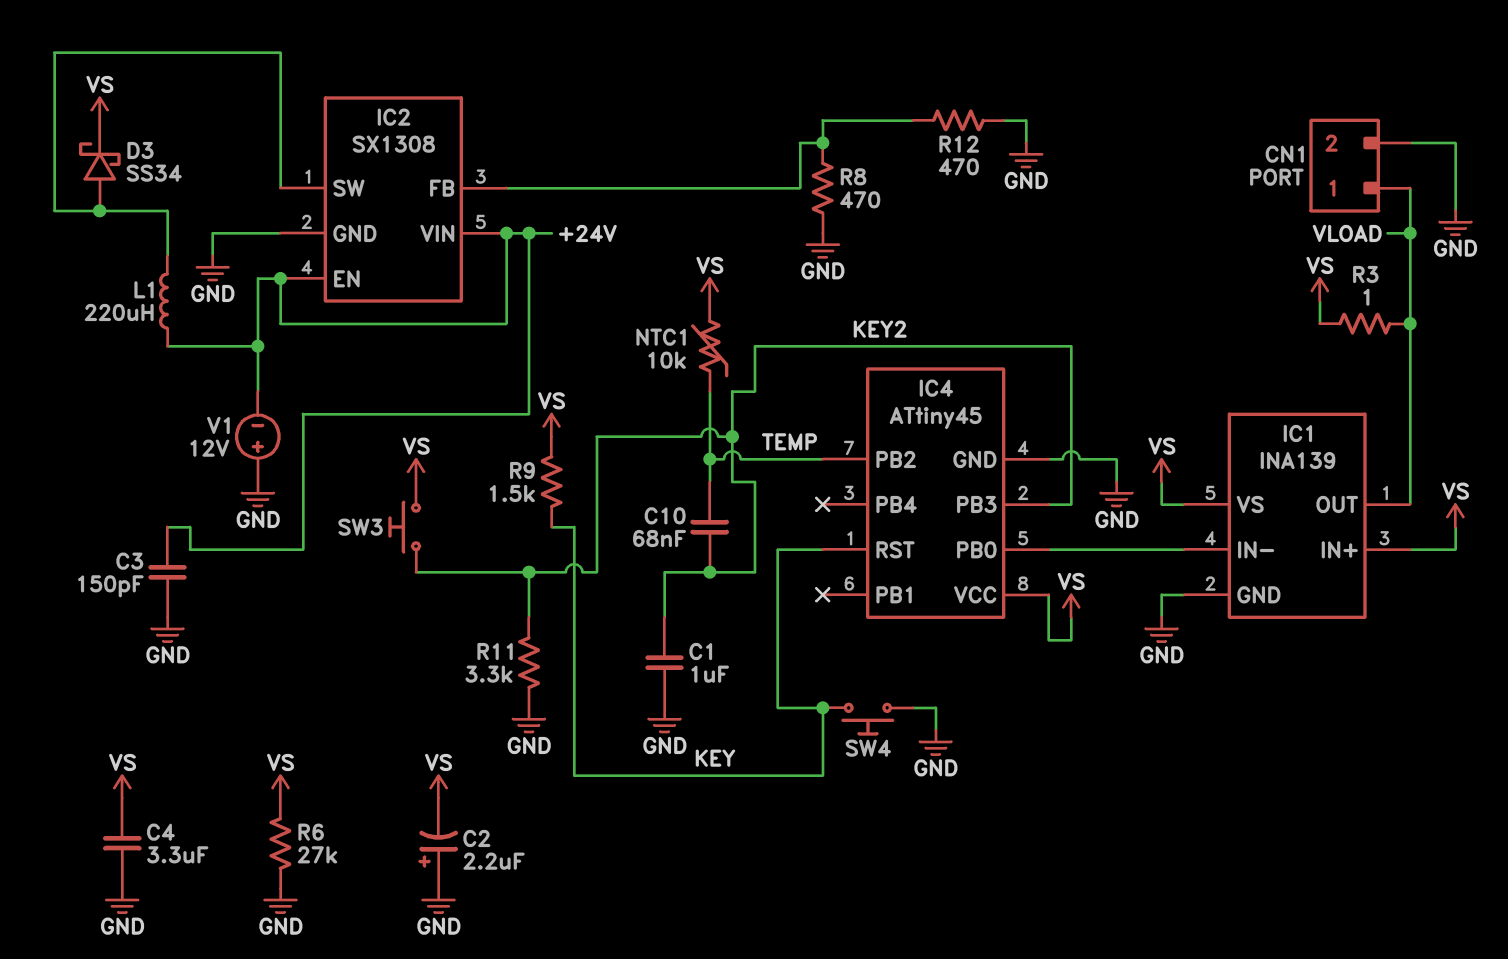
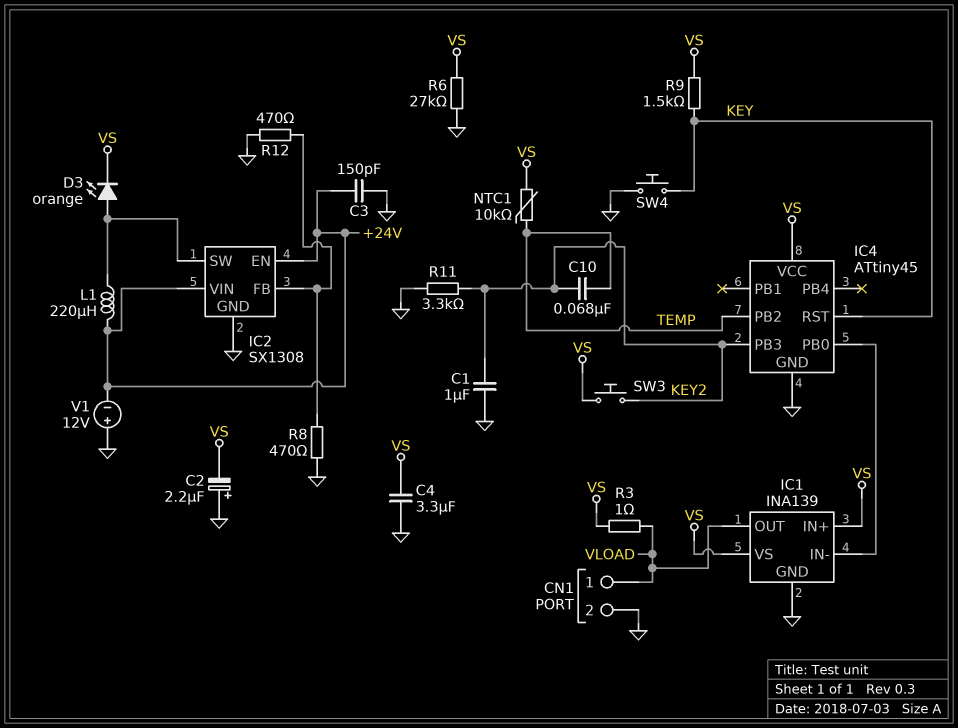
D3: schottky SS34 (A IC2/SW, K VS) -> LED orange (A IC2/SW, K VS)

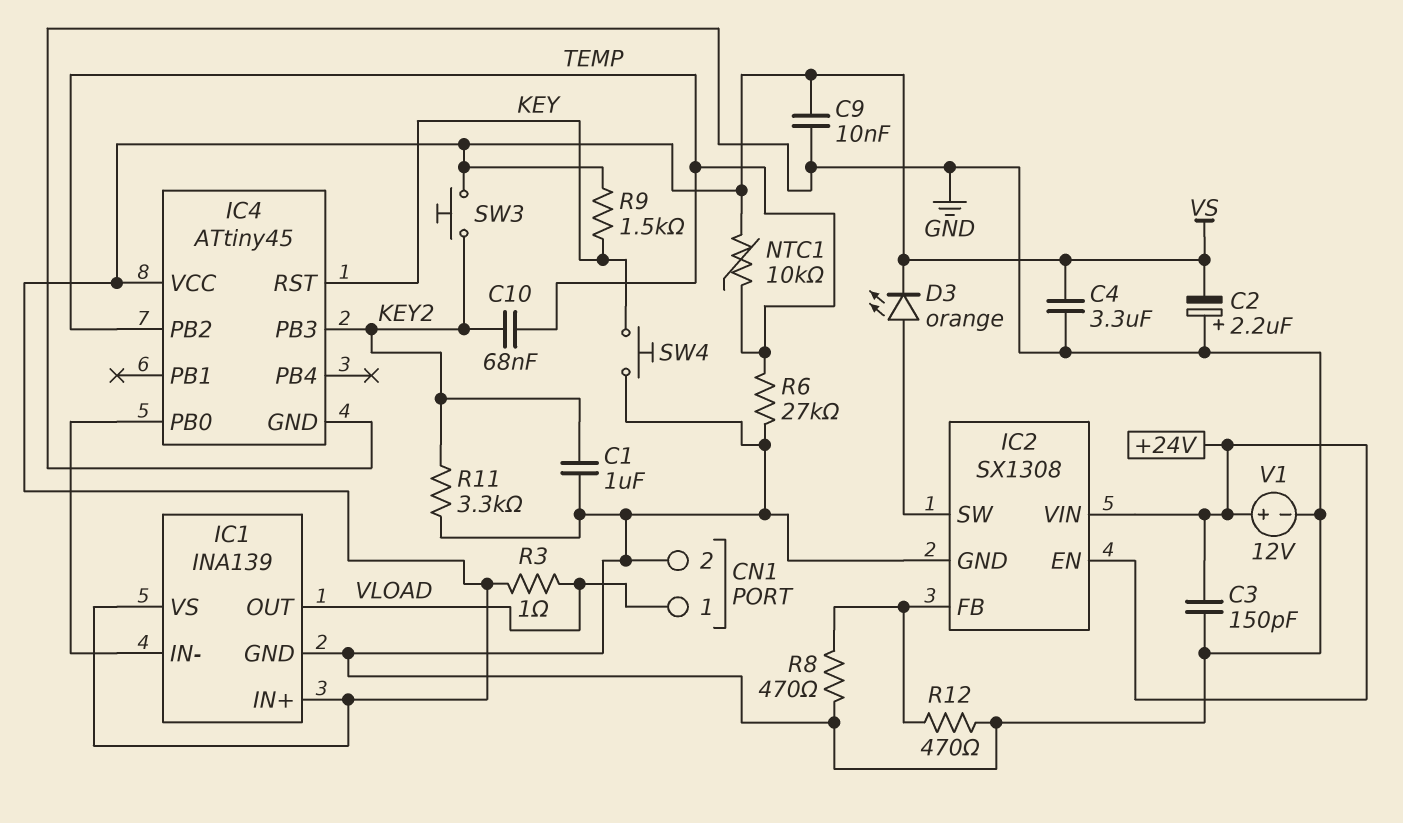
C9: none -> 10nF (GND, VS)
L1: 220uH (+24V, IC2/SW) -> none
R6: 27k (GND, VS) -> 27k (GND, TEMP)
V1: 12V (plus GND, minus +24V) -> 12V (plus +24V, minus GND)

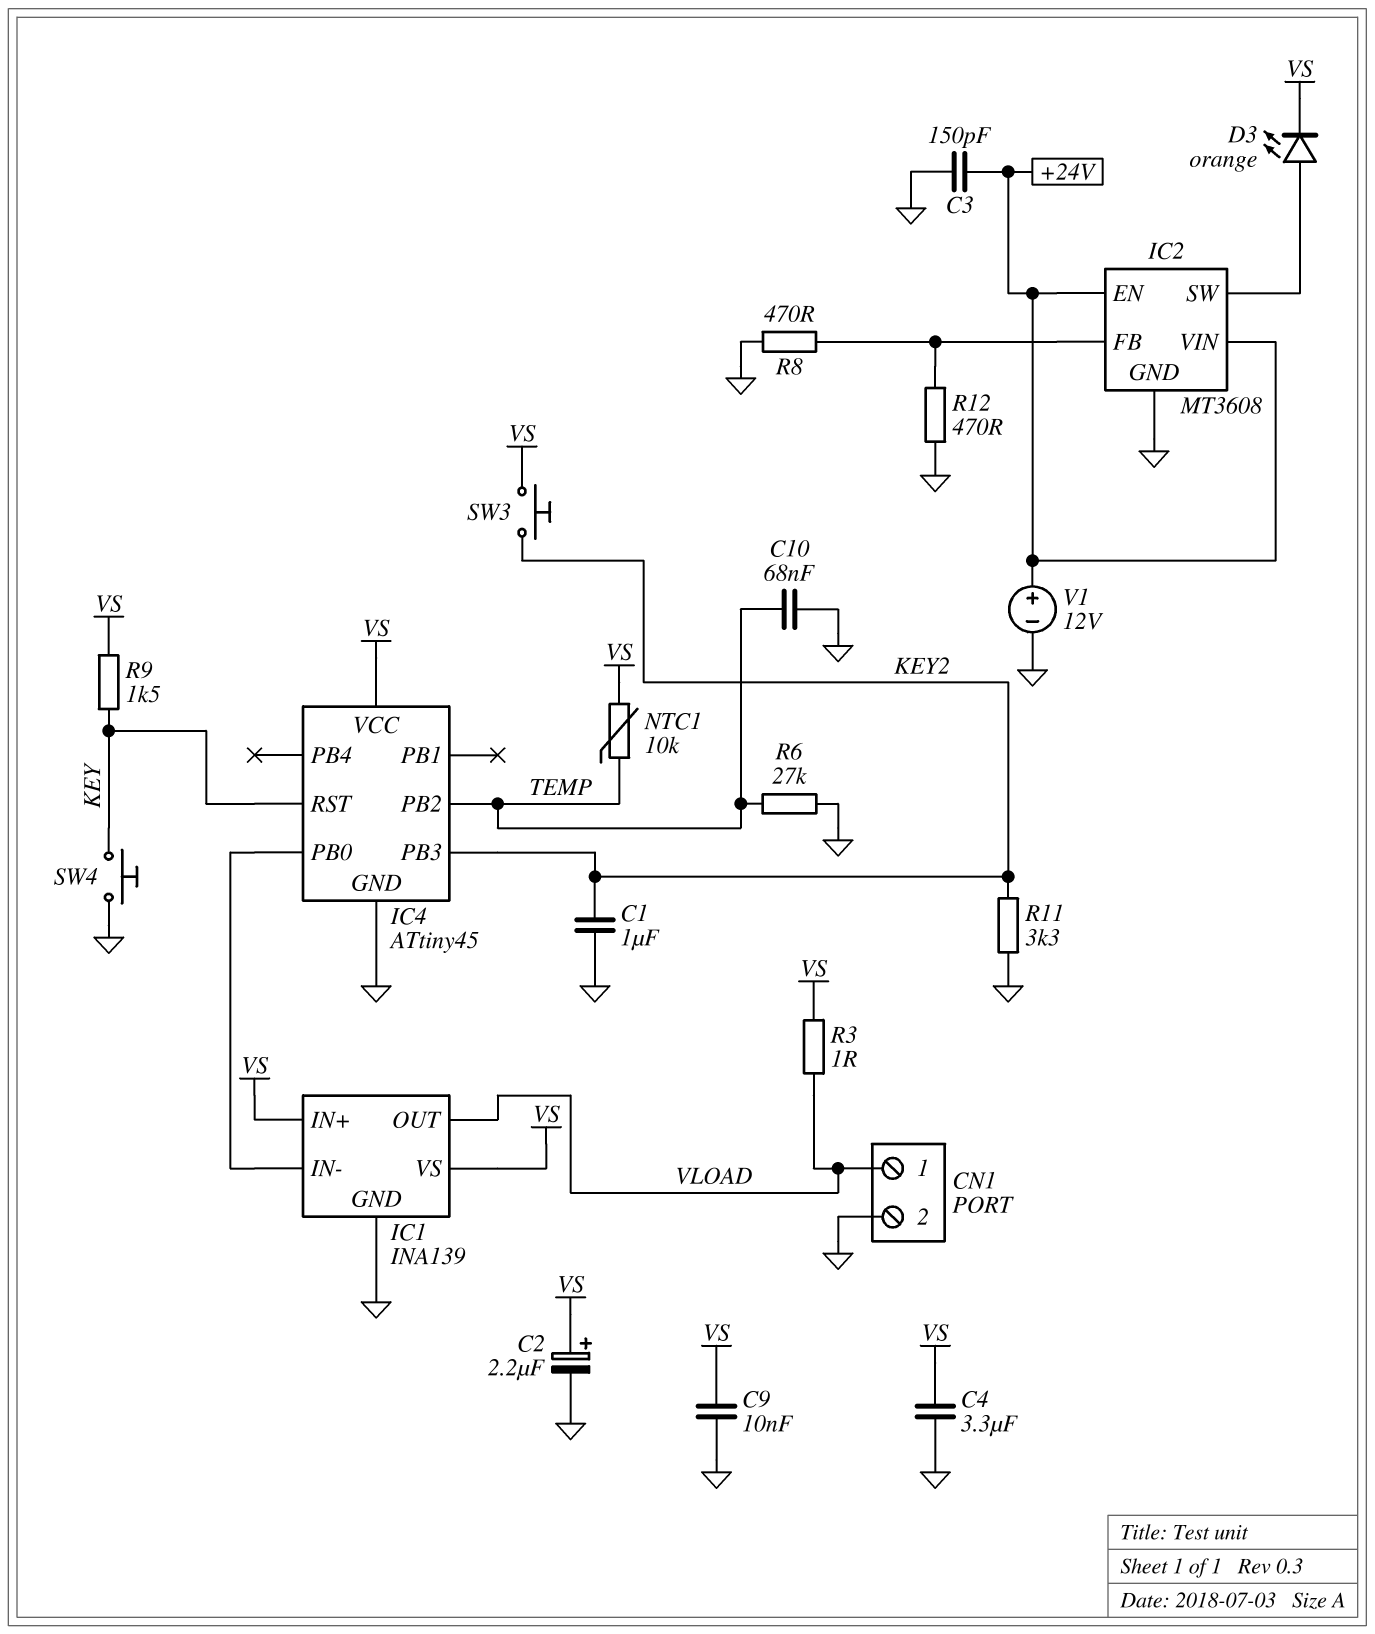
C2: 2.2uF (plus GND, minus VS) -> 2.2uF (plus VS, minus GND)
C10: 68nF (KEY2, TEMP) -> 68nF (GND, TEMP)
IC2: SX1308 -> MT3608

